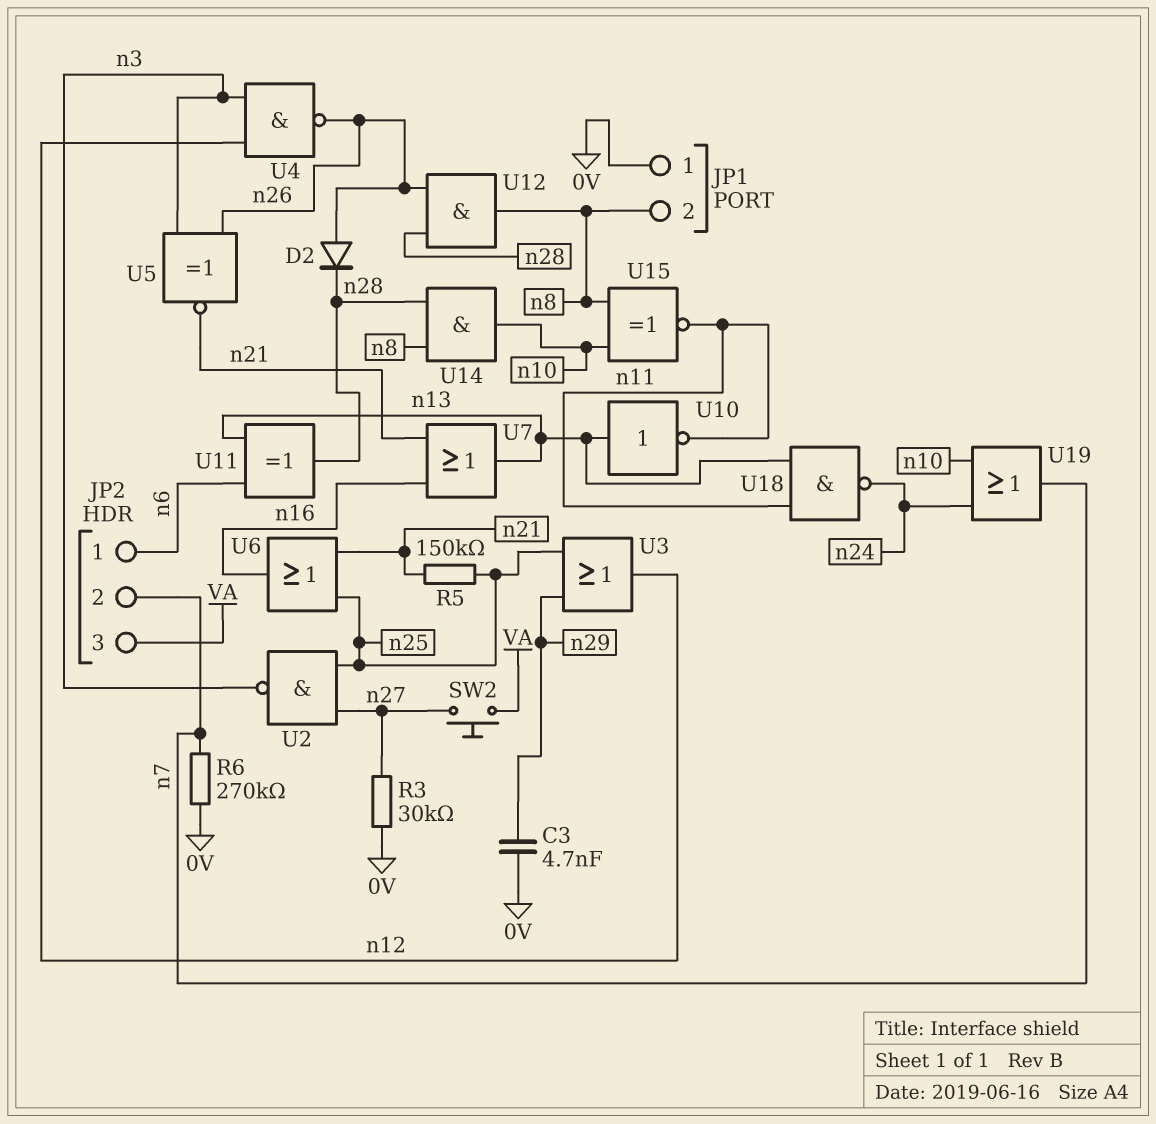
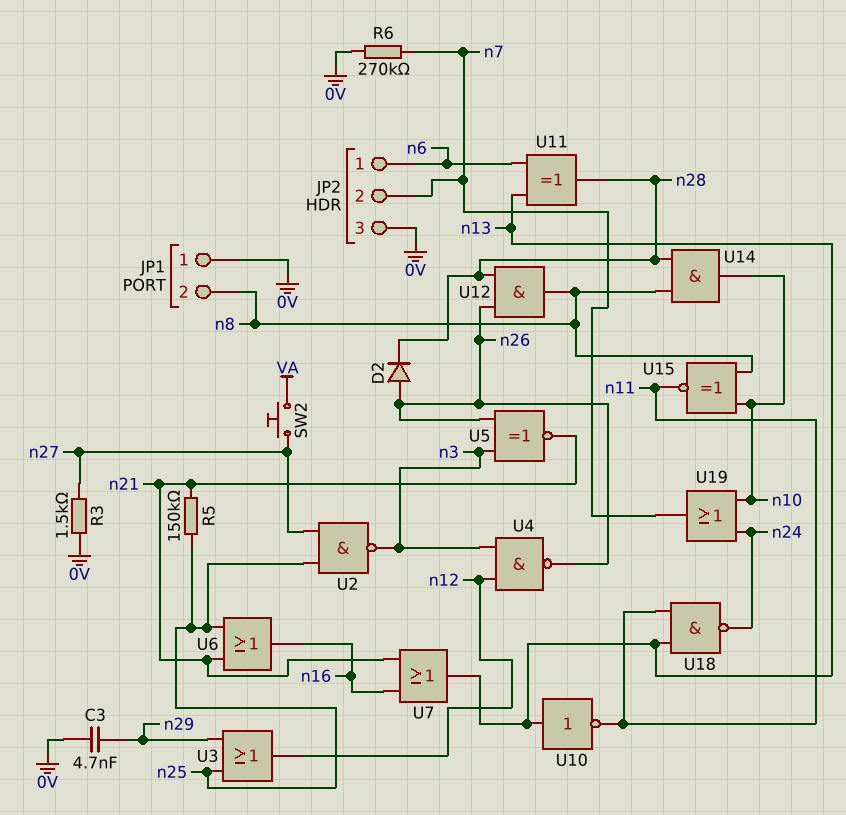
JP2 pin 3: VA -> 0V
R3: 30k (0V, n27) -> 1.5k (0V, n27)

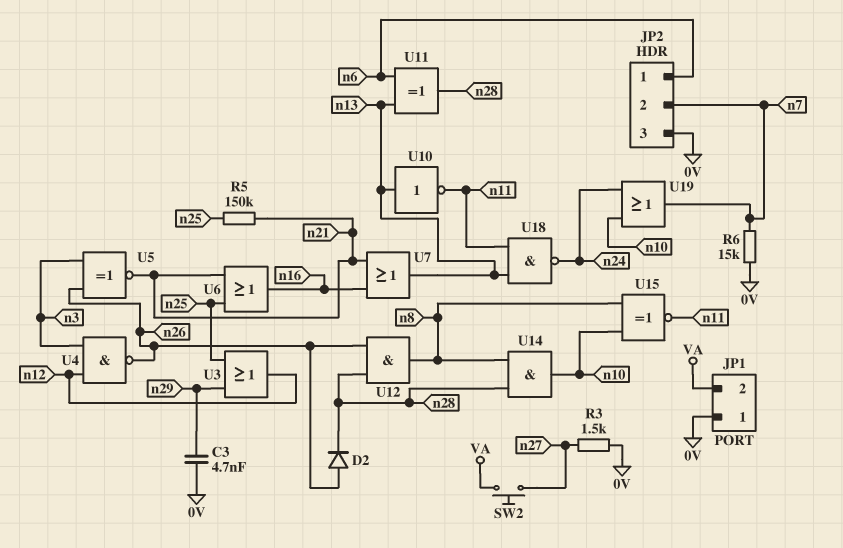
JP1 pin 2: n8 -> VA
R6: 270k (0V, n7) -> 15k (0V, n7)
U2: NAND (in n25, in n27, out n3) -> none

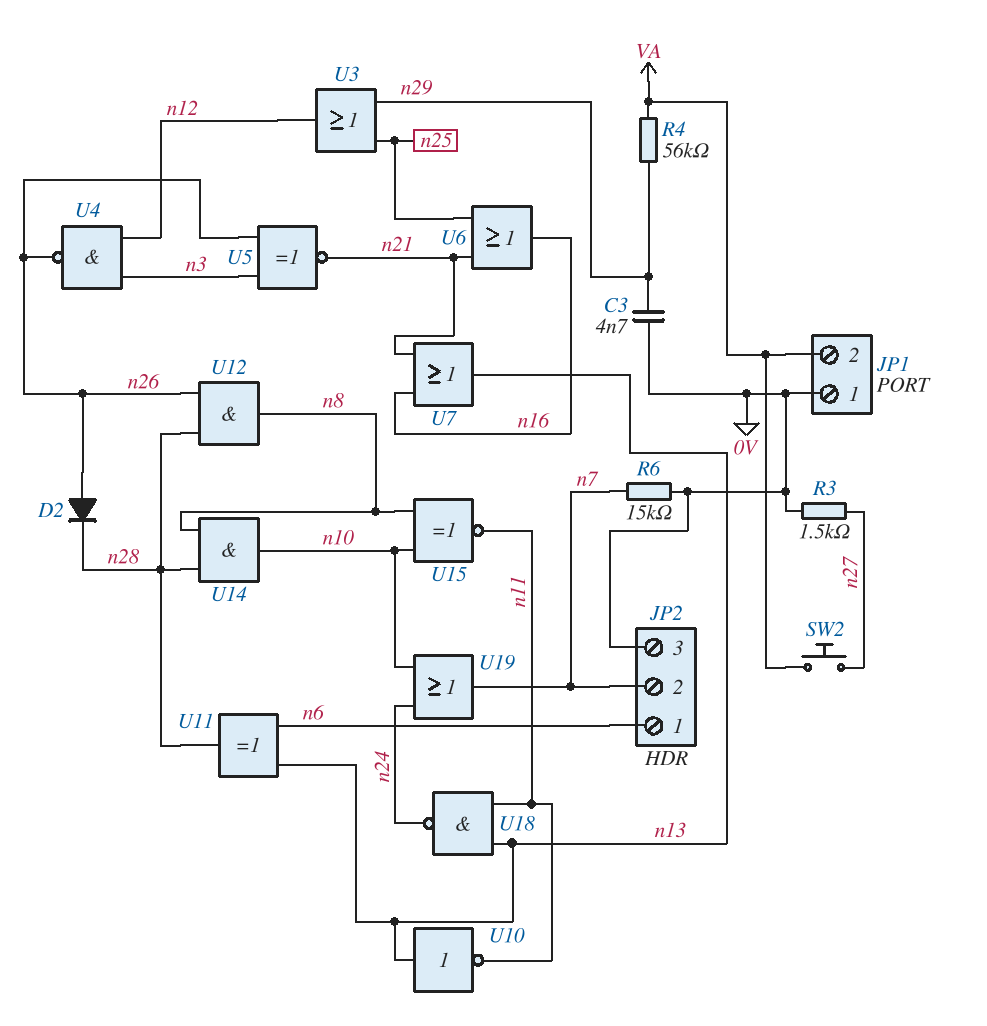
R4: none -> 56k (VA, n29)
R5: 150k (n21, n25) -> none

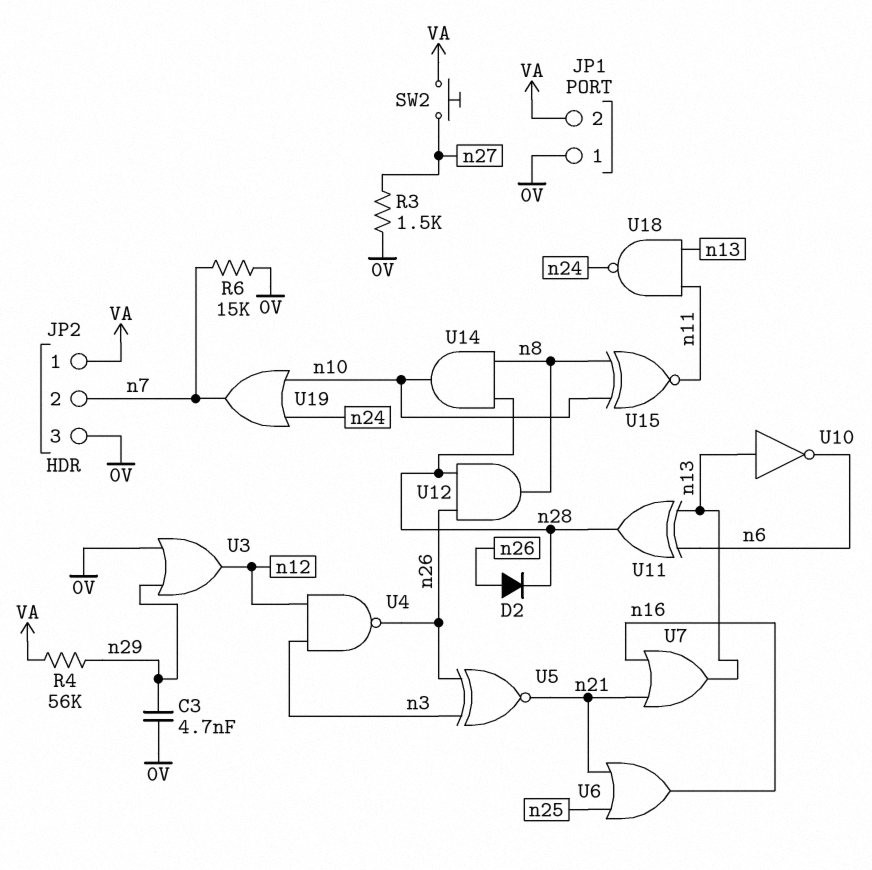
JP2 pin 1: n6 -> VA
U3: OR (in n25, in n29, out n12) -> OR (in 0V, in n29, out n12)
U10: NOT (in n13, out n11) -> NOT (in n13, out n6)

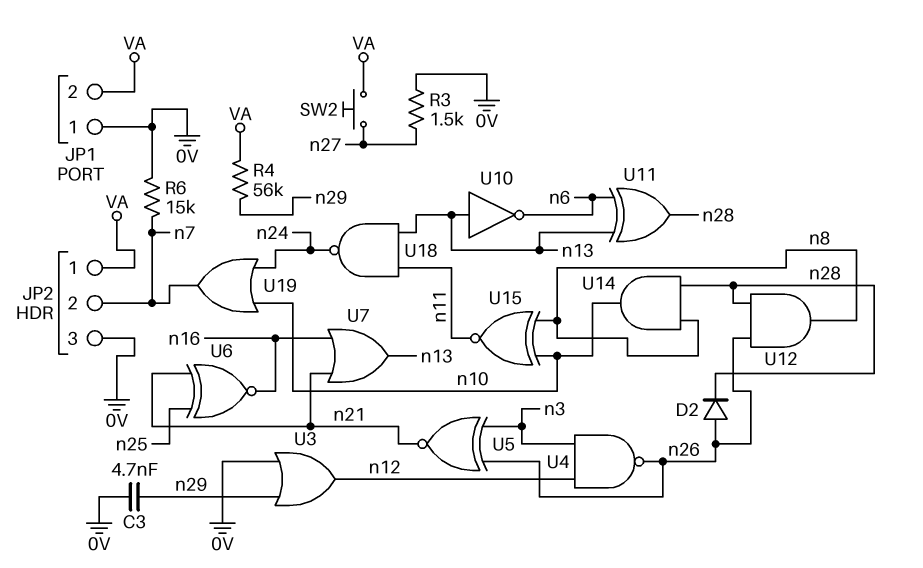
U6: OR (in n21, in n25, out n16) -> XNOR (in n21, in n25, out n16)

